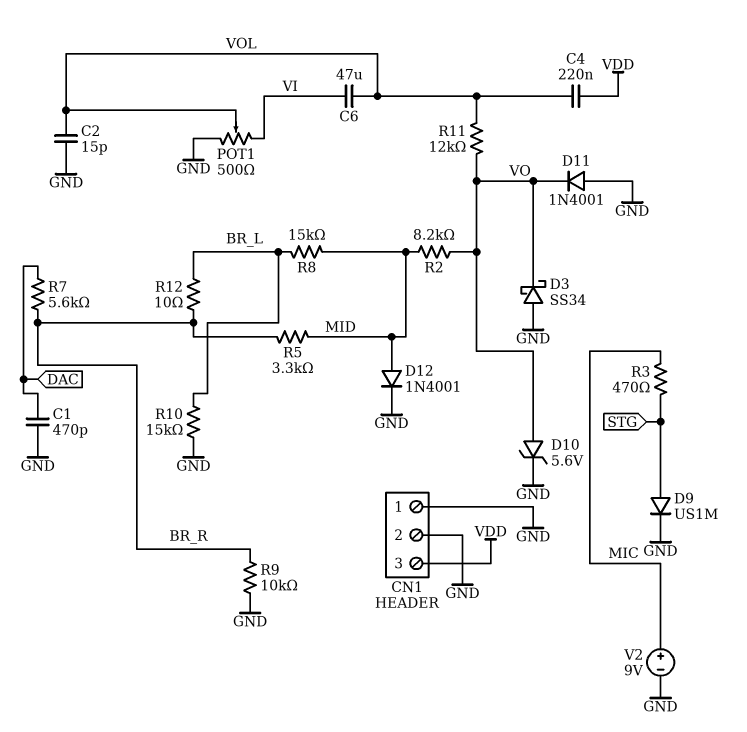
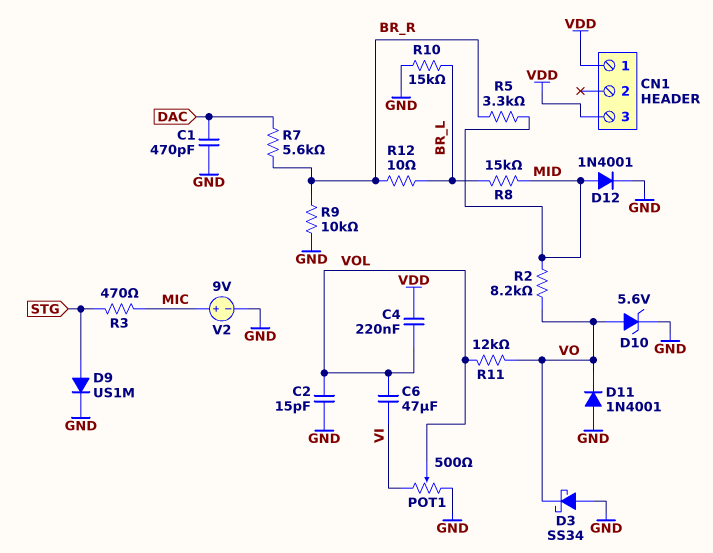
CN1 pin 1: GND -> VDD
CN1 pin 2: GND -> none

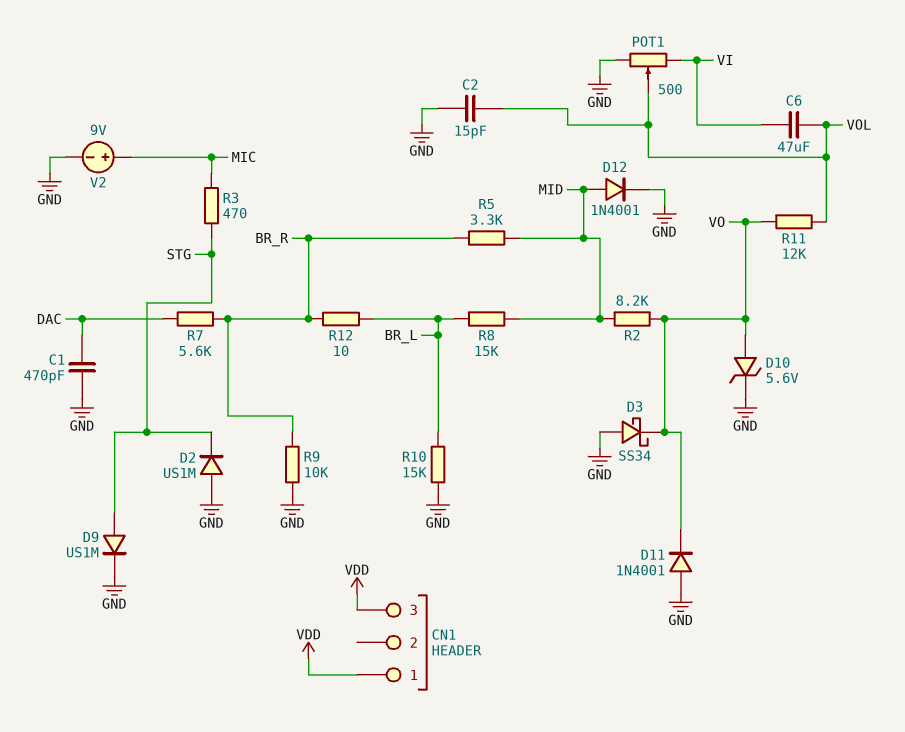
C4: 220nF (VDD, VOL) -> none
D2: none -> diode US1M (A GND, K STG)

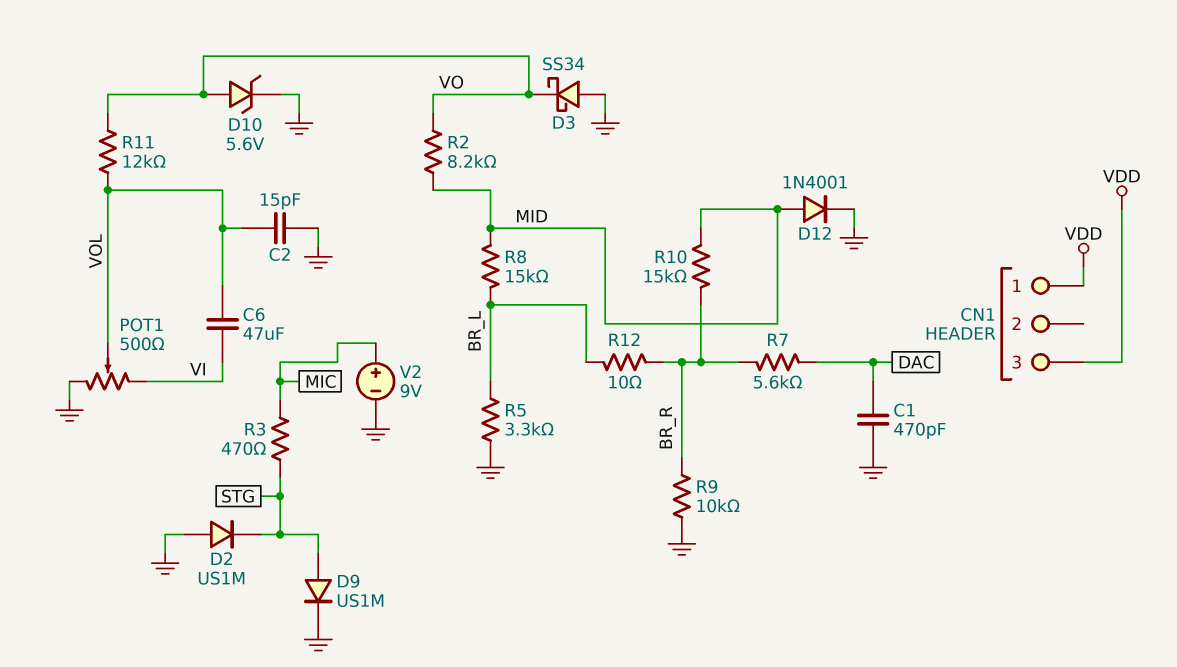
D11: diode 1N4001 (A GND, K VO) -> none
R5: 3.3k (BR_R, MID) -> 3.3k (BR_L, GND)
R10: 15k (BR_L, GND) -> 15k (BR_R, MID)

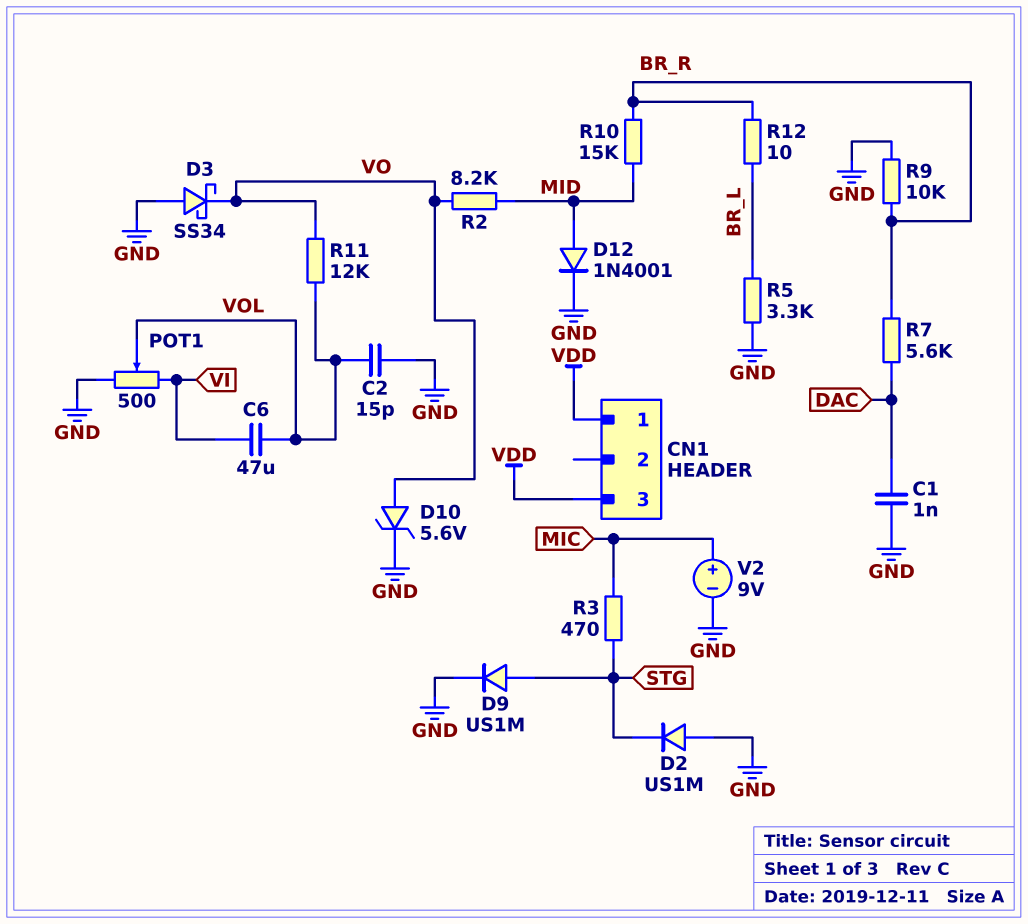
C1: 470pF (DAC, GND) -> 1nF (DAC, GND)
R8: 15k (BR_L, MID) -> none

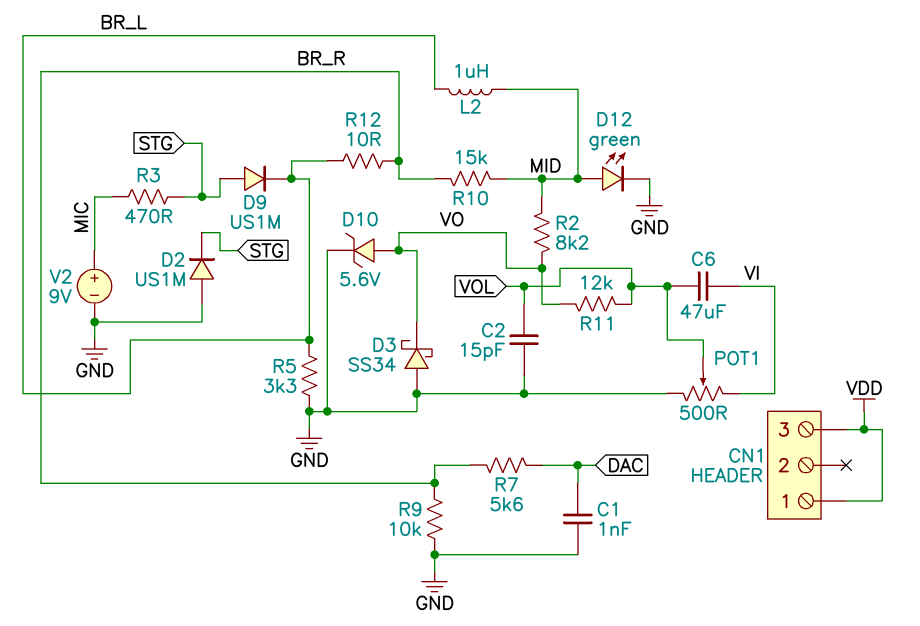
D9: diode US1M (A STG, K GND) -> diode US1M (A STG, K BR_L)
D12: diode 1N4001 (A MID, K GND) -> LED green (A MID, K GND)
L2: none -> 1uH (BR_L, MID)

